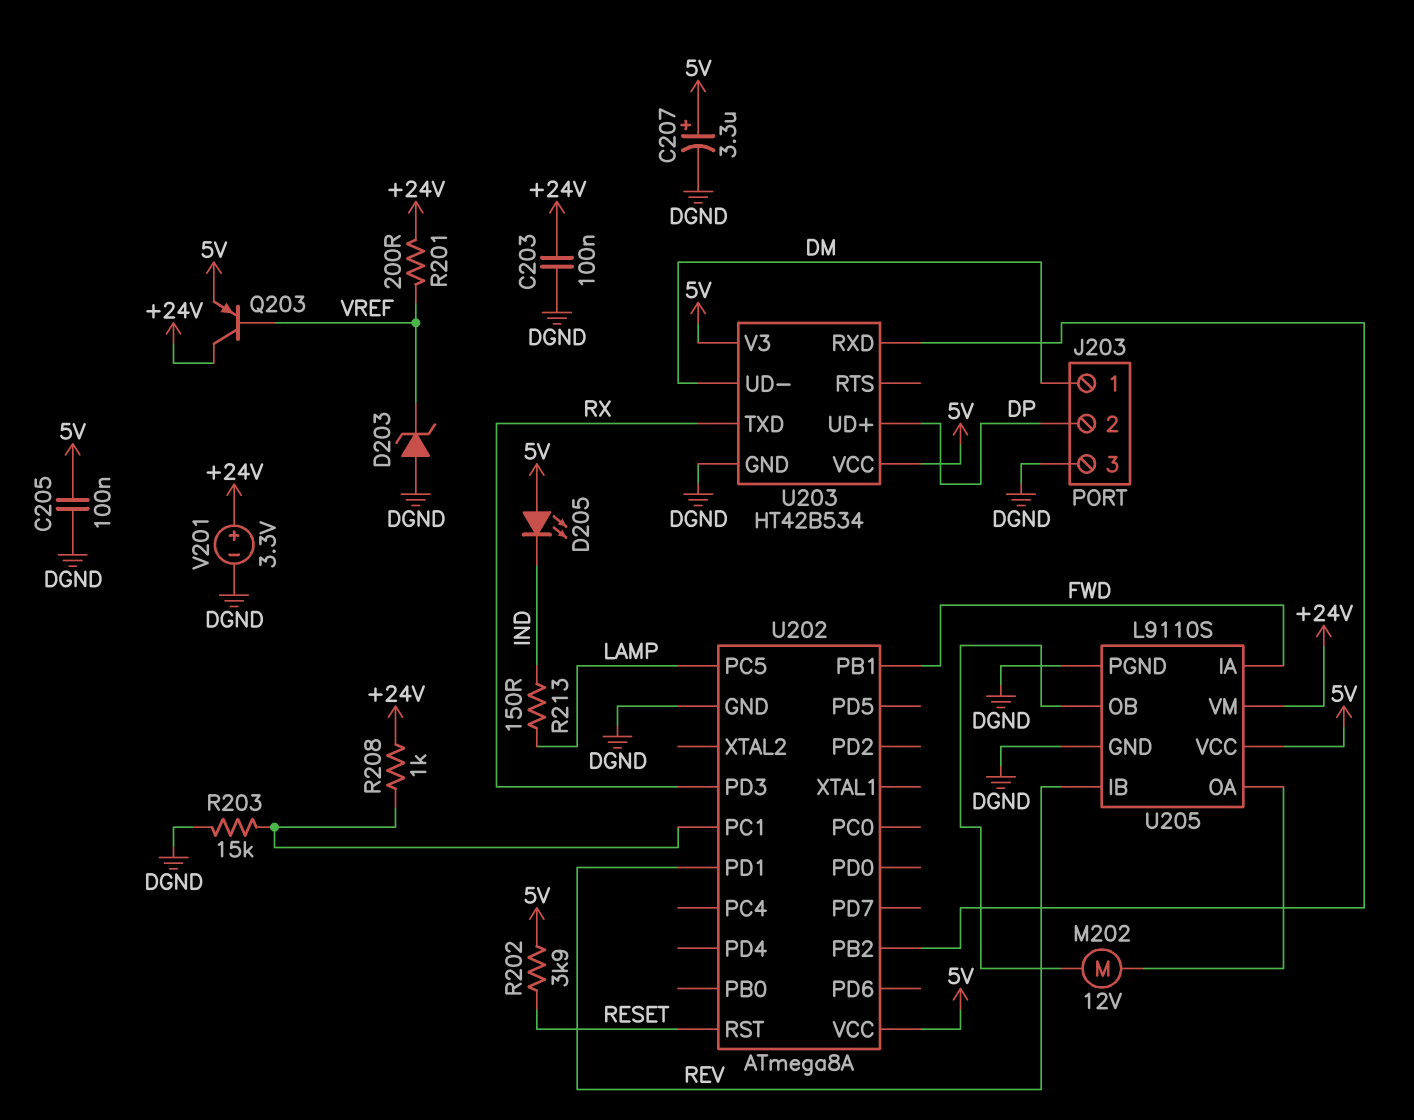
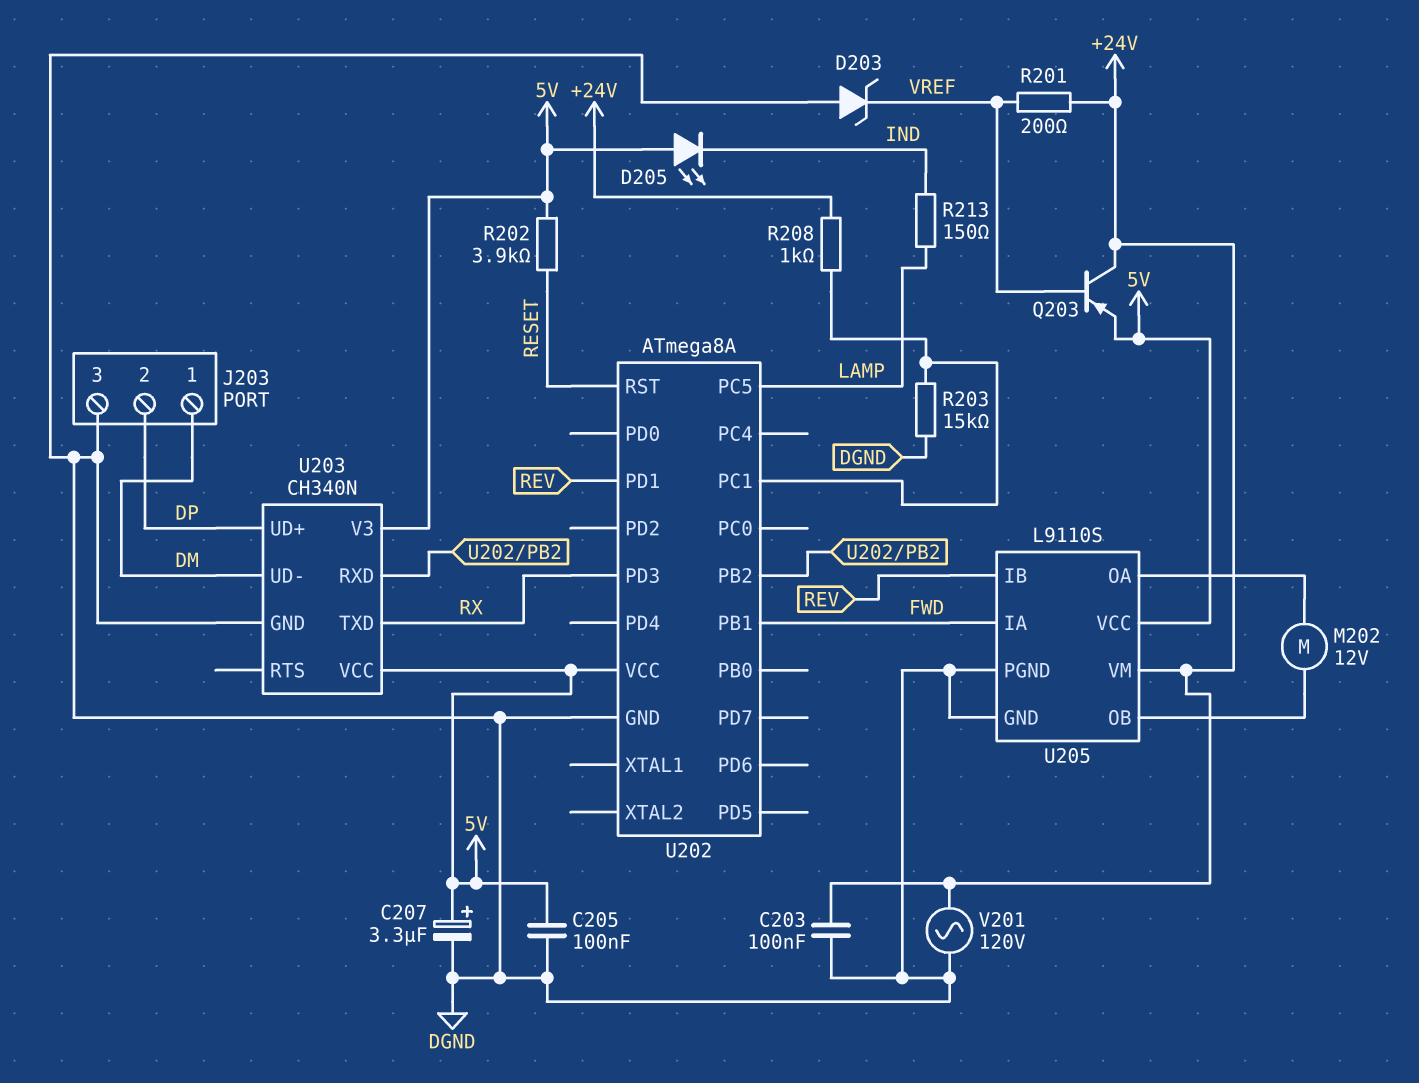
U203: HT42B534 -> CH340N
V201: 3.3V (plus +24V, minus DGND) -> AC 120V (+24V, DGND)

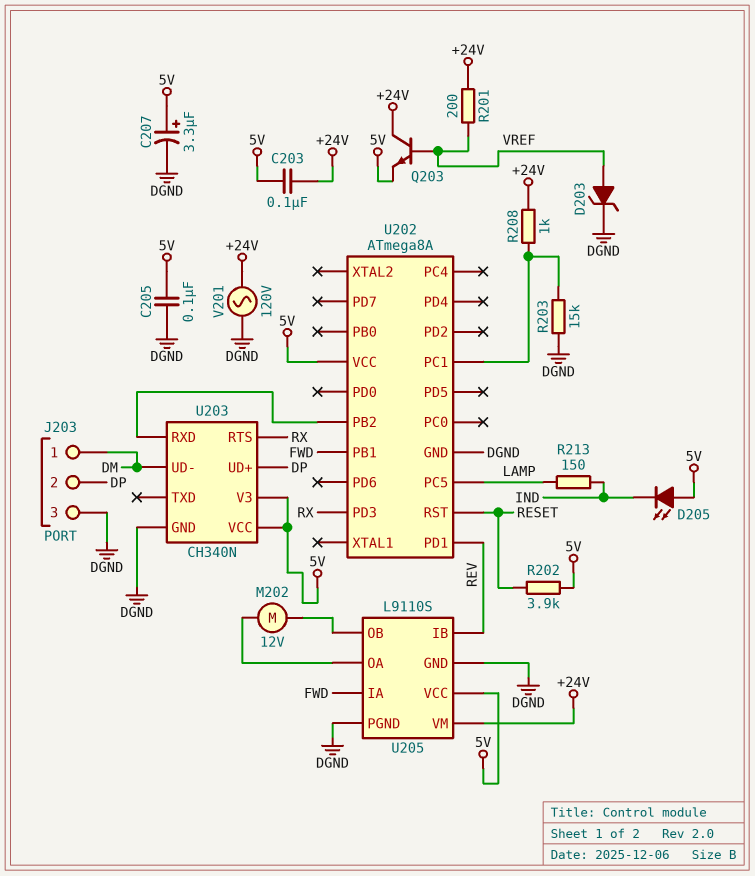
C203: 100nF (+24V, DGND) -> 100nF (+24V, 5V)
D203: zener (A DGND, K VREF) -> zener (A VREF, K DGND)
Q203: PNP (B VREF, C +24V, E 5V) -> NPN (B VREF, C +24V, E 5V)
U203 pin RTS: none -> RX
U203 pin TXD: RX -> none

